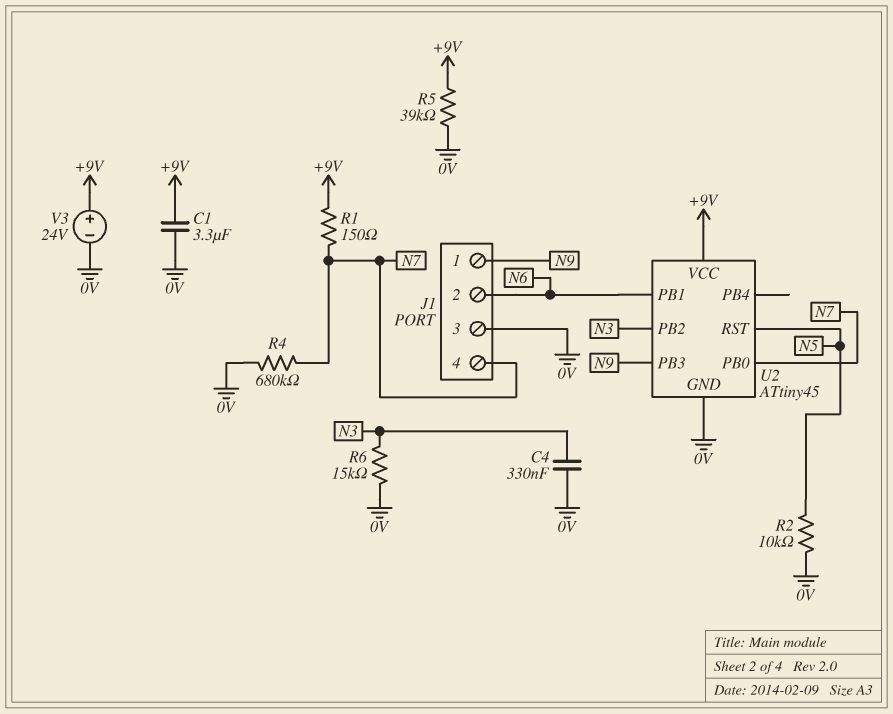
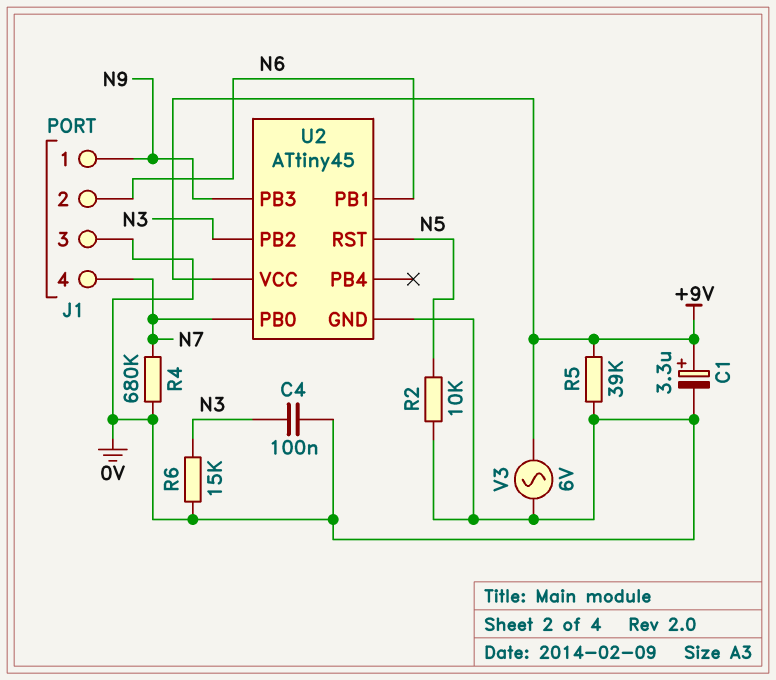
C1: 3.3uF (+9V, 0V) -> 3.3uF (plus +9V, minus 0V)
C4: 330nF (0V, N3) -> 100nF (0V, N3)
R1: 150 (+9V, N7) -> none
V3: 24V (plus +9V, minus 0V) -> AC 6V (+9V, 0V)

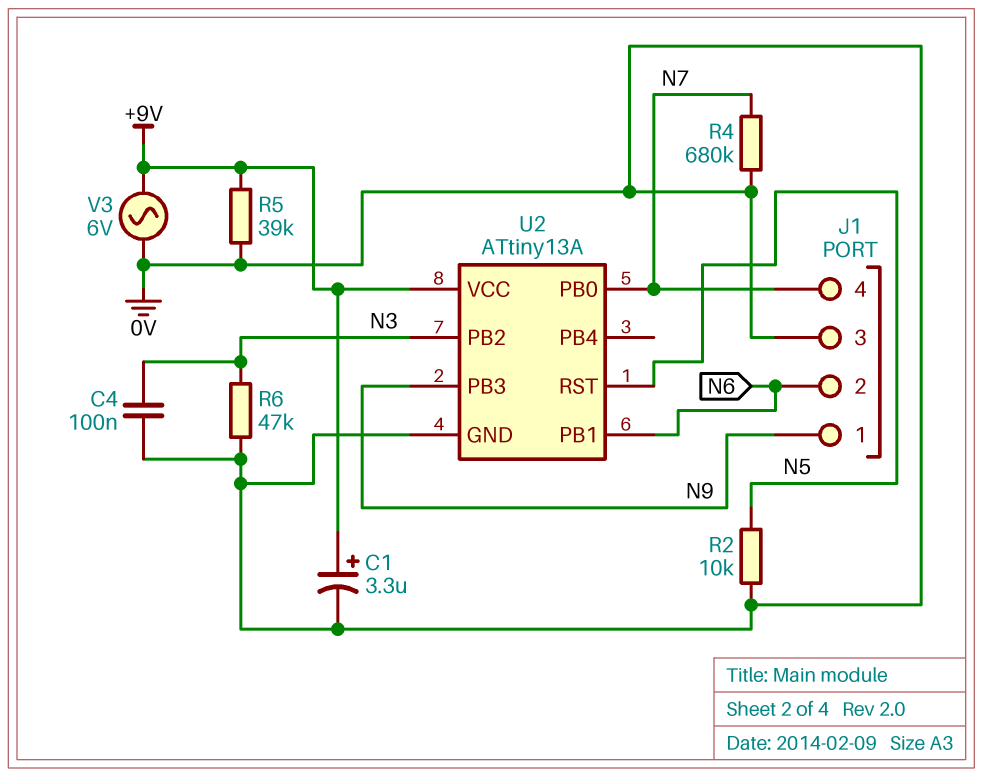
R6: 15k (0V, N3) -> 47k (0V, N3)
U2: ATtiny45 -> ATtiny13A

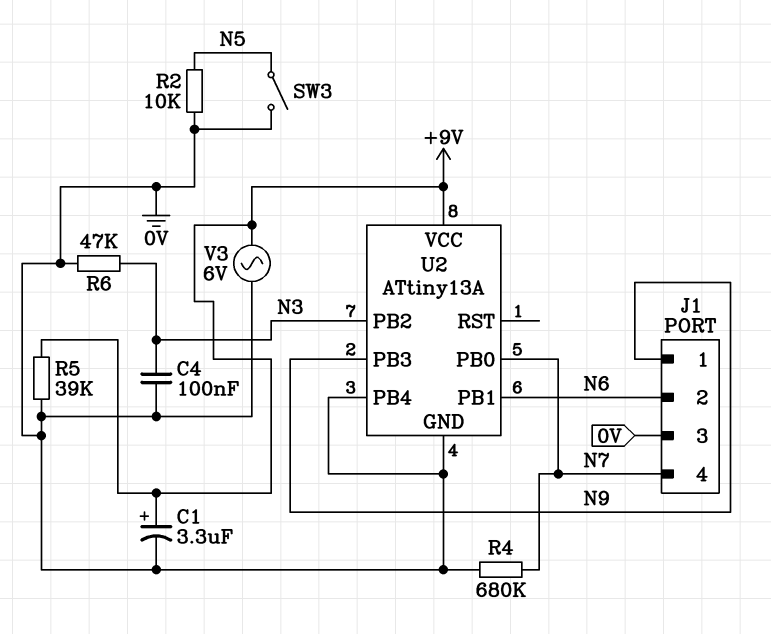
SW3: none -> switch (0V, N5)
U2 pin PB4: none -> 0V
U2 pin RST: N5 -> none

